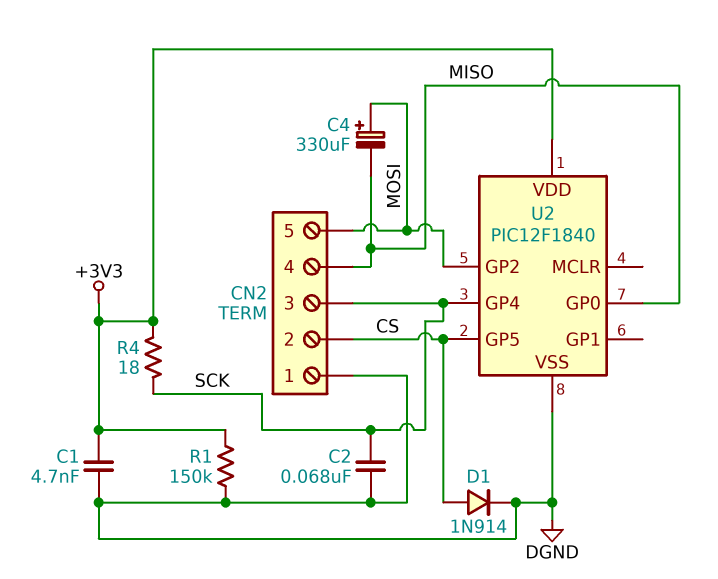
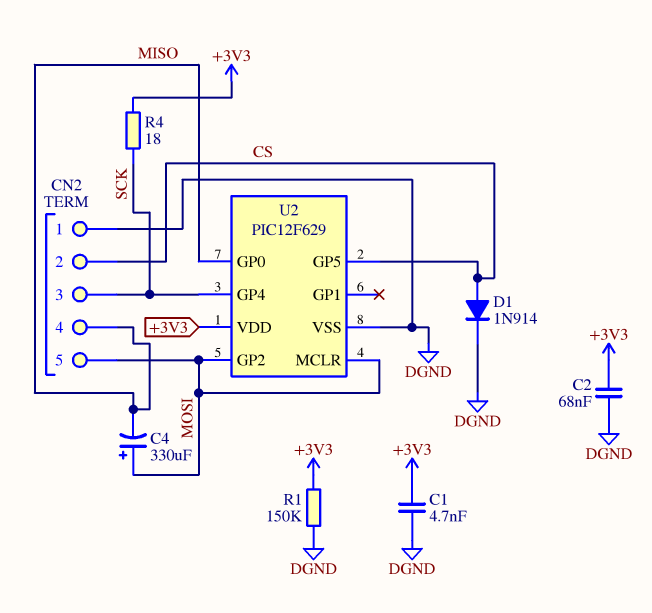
C2: 68nF (DGND, SCK) -> 68nF (+3V3, DGND)
U2: PIC12F1840 -> PIC12F629
U2 pin MCLR: none -> MOSI

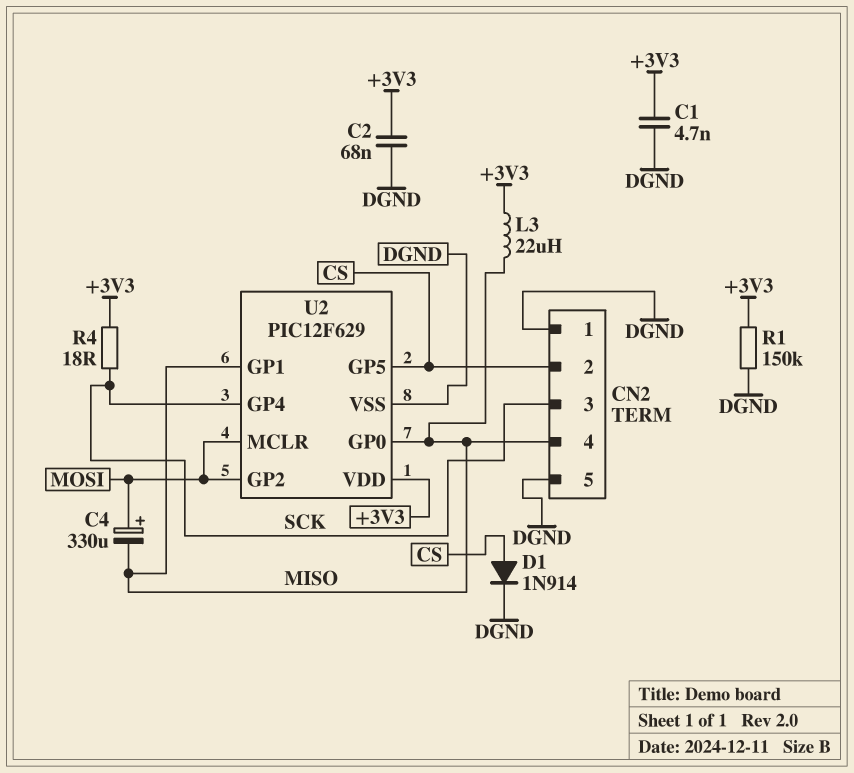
CN2 pin 5: MOSI -> DGND
L3: none -> 22uH (+3V3, MISO)
U2 pin GP1: none -> MISO

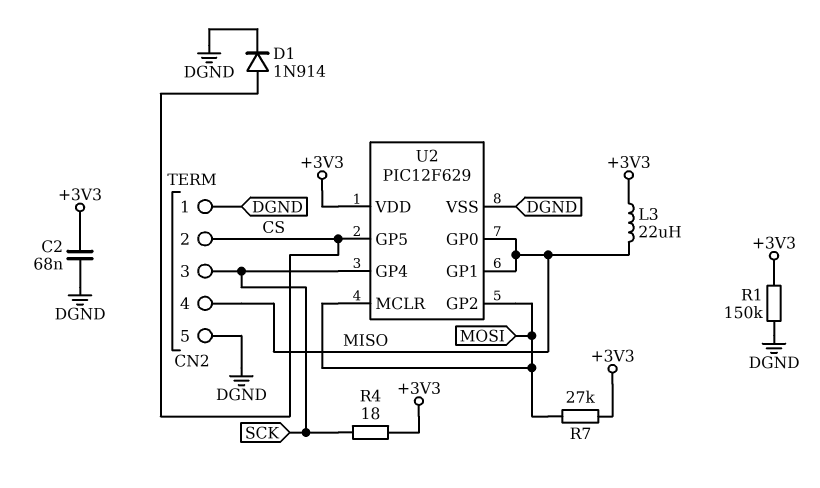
C1: 4.7nF (+3V3, DGND) -> none
C4: 330uF (plus MOSI, minus MISO) -> none
R7: none -> 27k (+3V3, MOSI)

